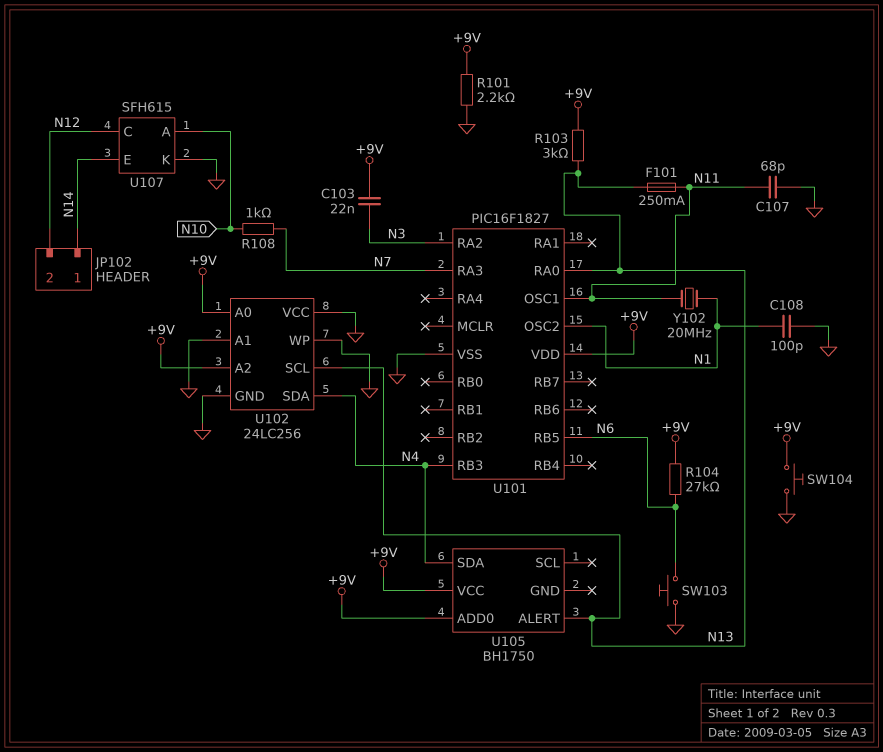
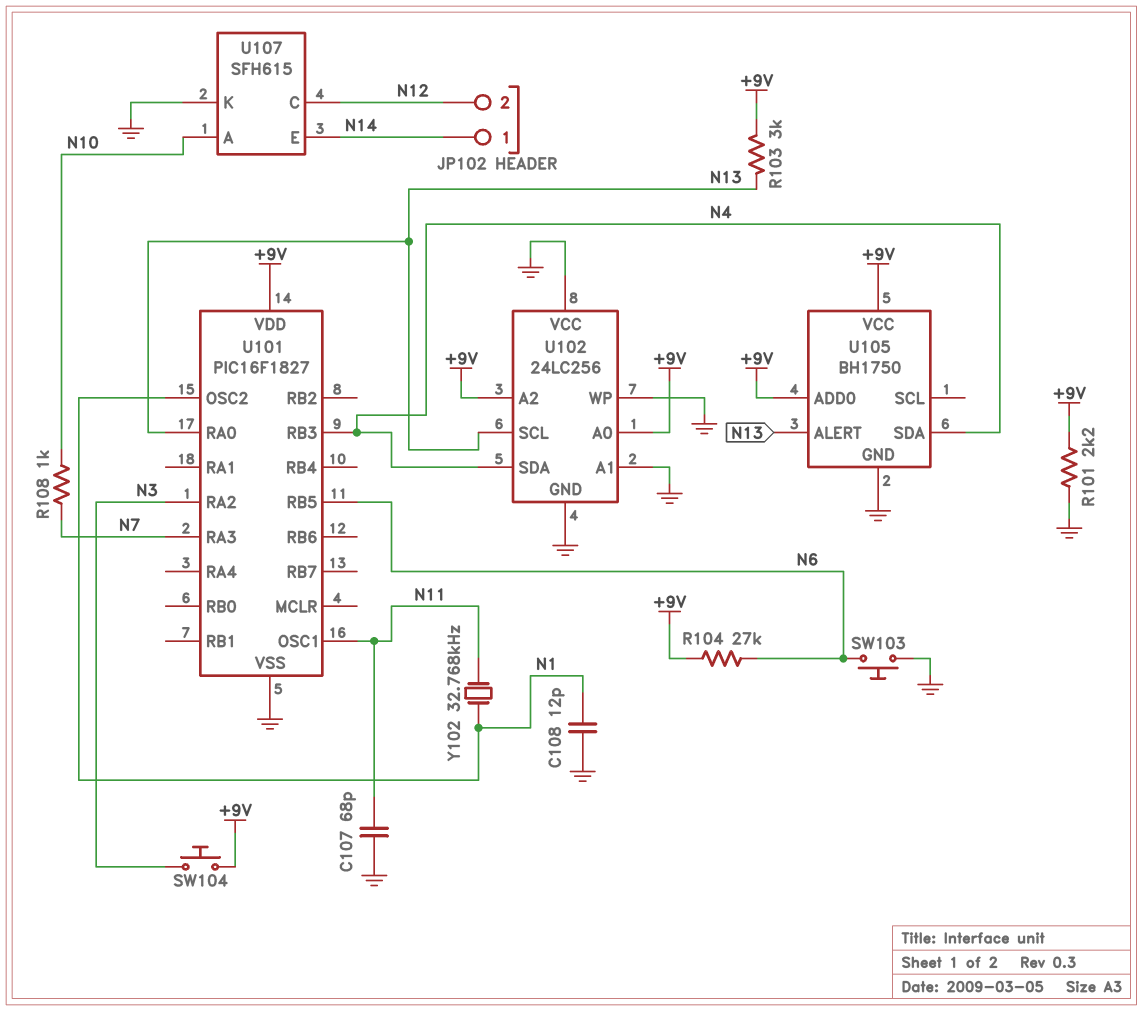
C103: 22nF (+9V, N3) -> none
C108: 100pF (GND, N1) -> 12pF (GND, N1)
F101: 250mA (N11, N13) -> none
SW104: button (+9V, GND) -> button (+9V, N3)
U105 pin GND: none -> GND
Y102: 20MHz (N1, N11) -> 32.768kHz (N1, N11)

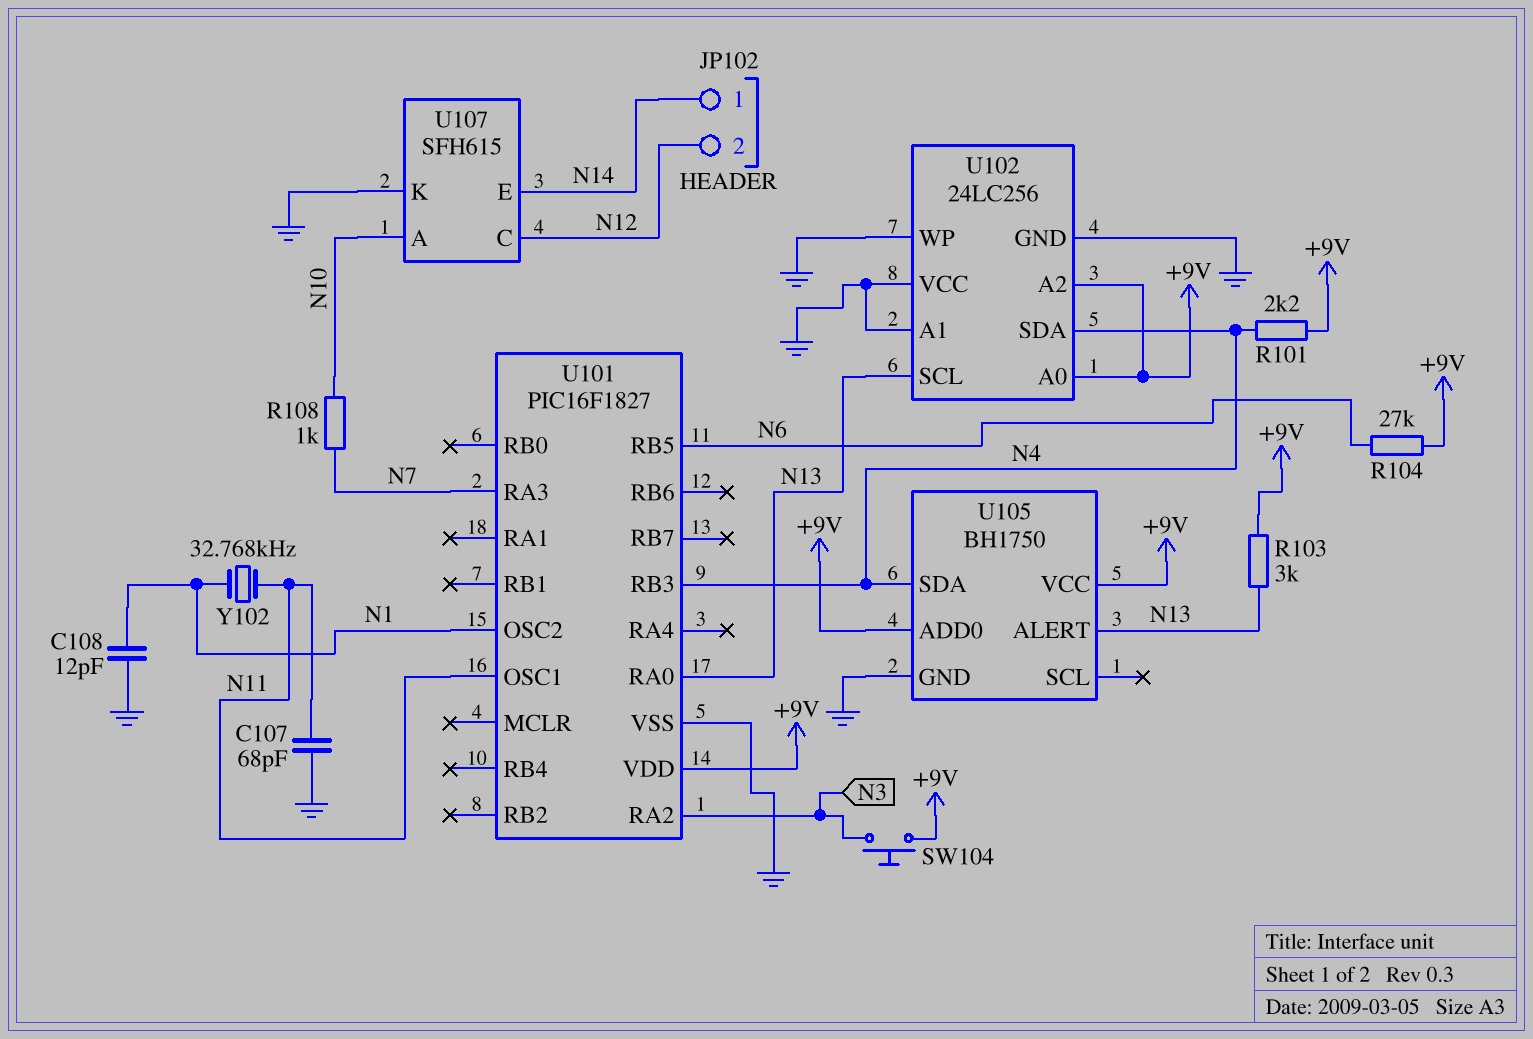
R101: 2.2k (+9V, GND) -> 2.2k (+9V, N4)
SW103: button (GND, N6) -> none

